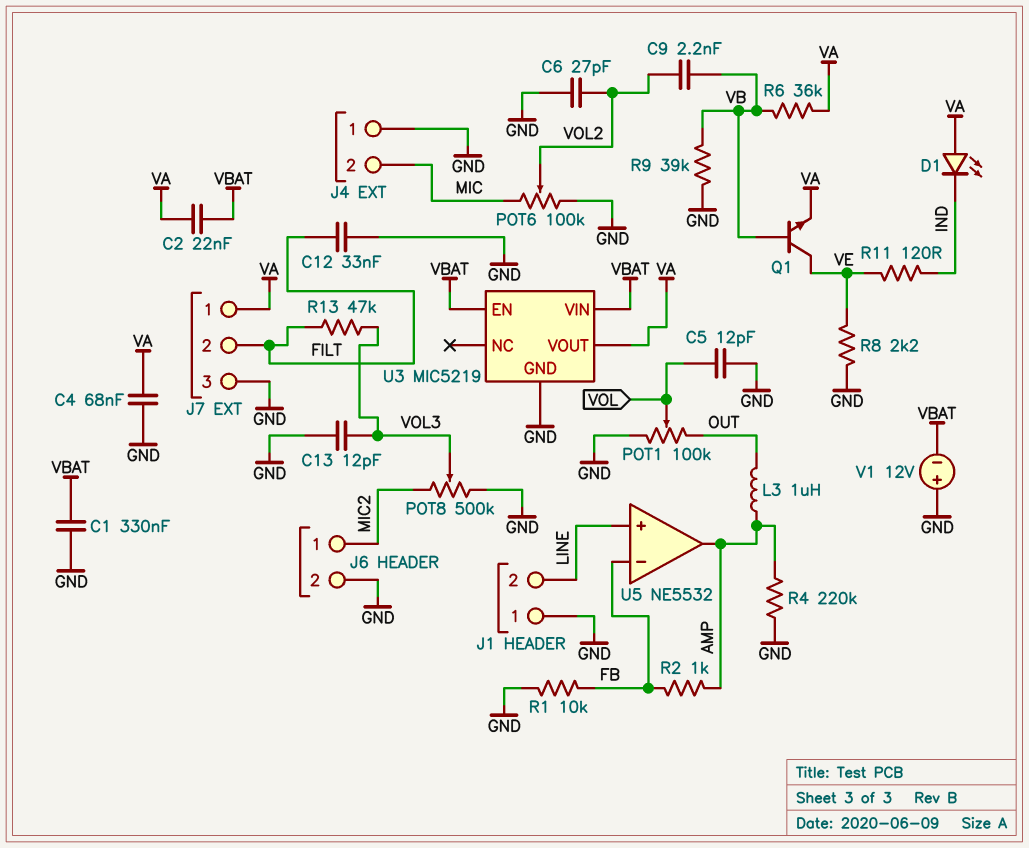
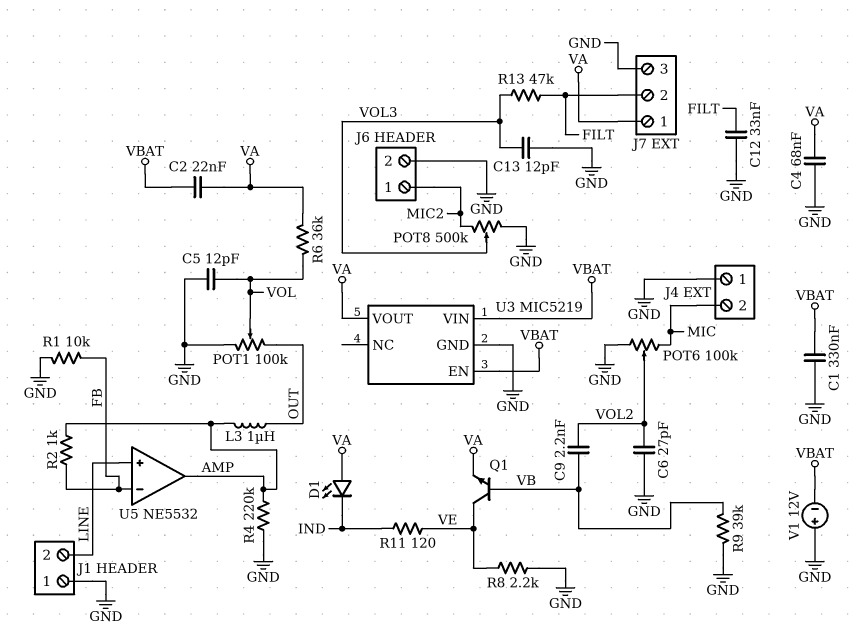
R6: 36k (VA, VB) -> 36k (VA, VOL)

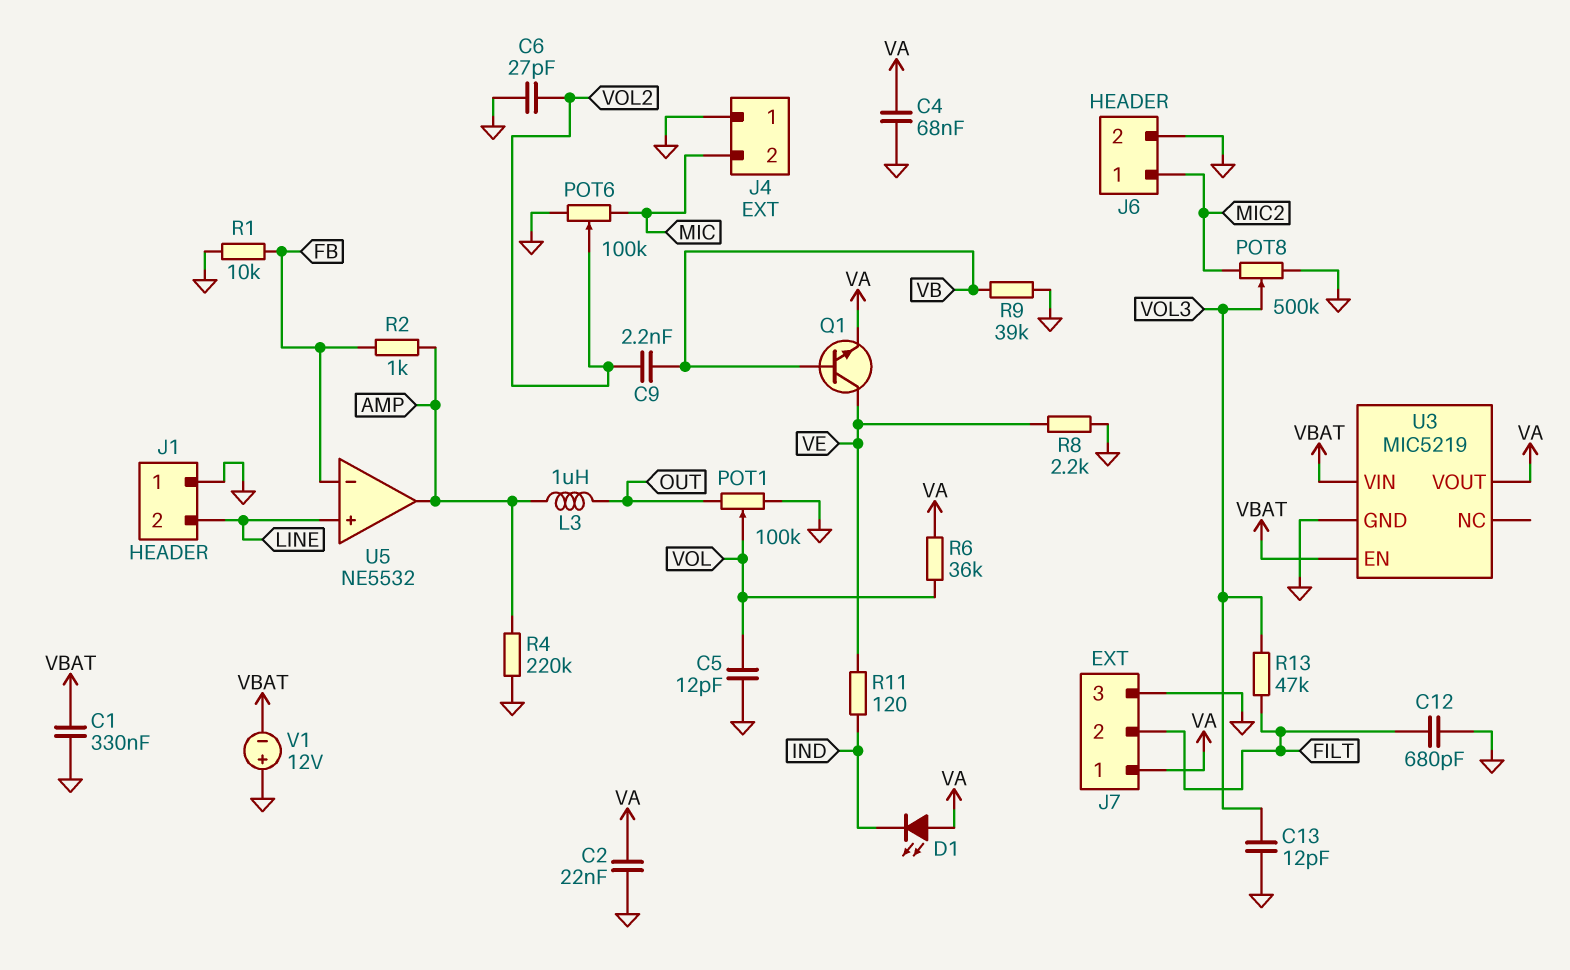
C2: 22nF (VA, VBAT) -> 22nF (GND, VA)
C12: 33nF (FILT, GND) -> 680pF (FILT, GND)

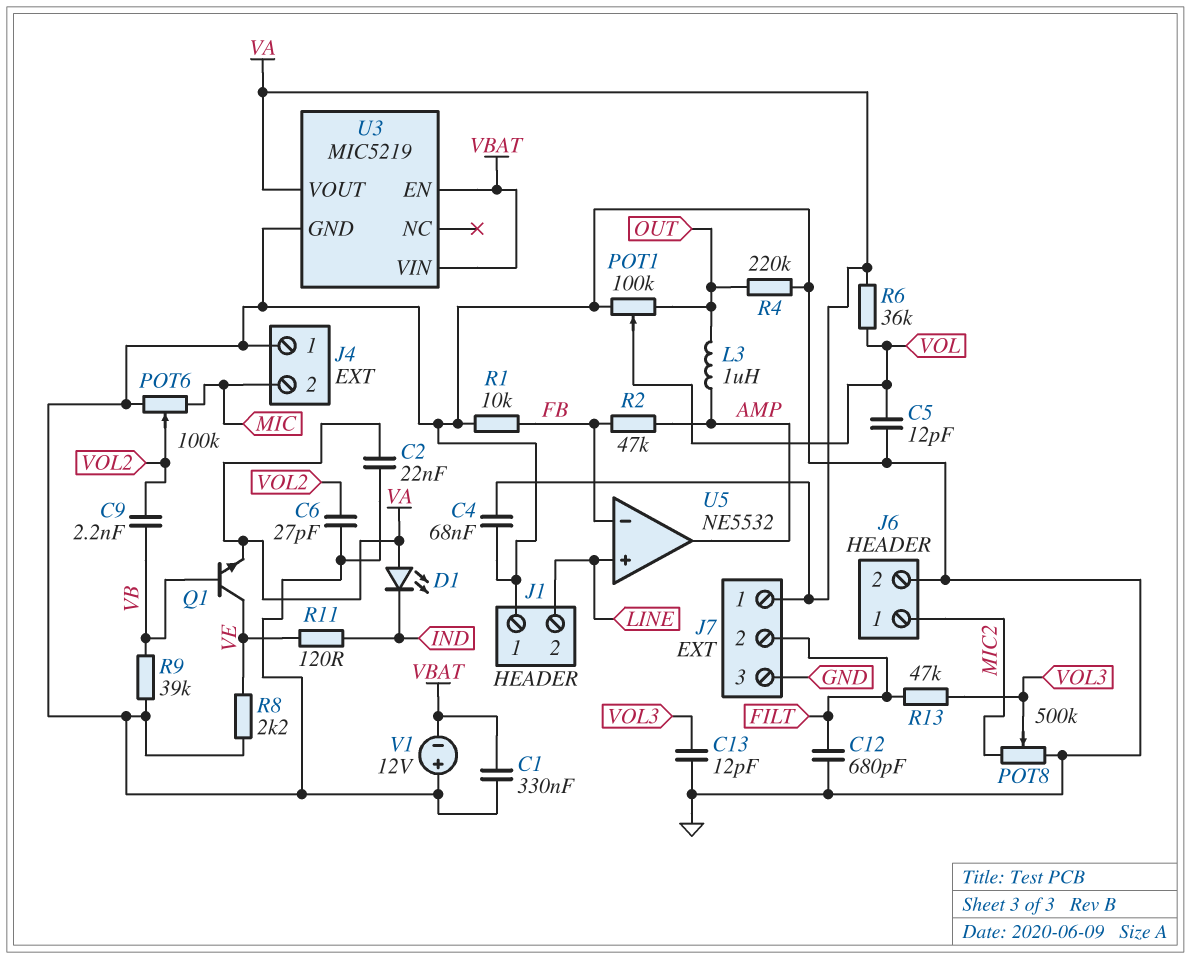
R2: 1k (AMP, FB) -> 47k (AMP, FB)
R4: 220k (AMP, GND) -> 220k (GND, OUT)

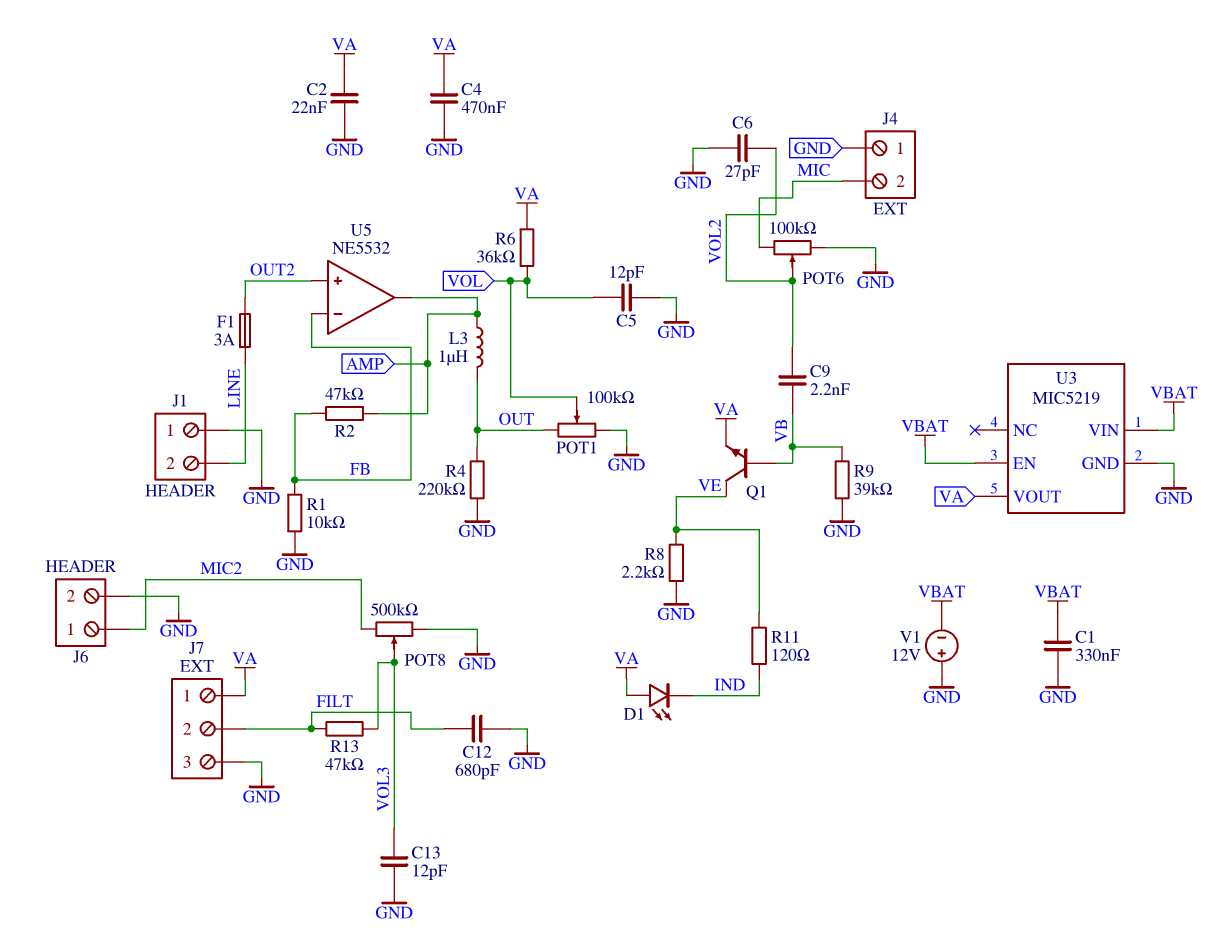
C4: 68nF (GND, VA) -> 470nF (GND, VA)
F1: none -> 3A (LINE, OUT2)
U5 pin in+: LINE -> OUT2

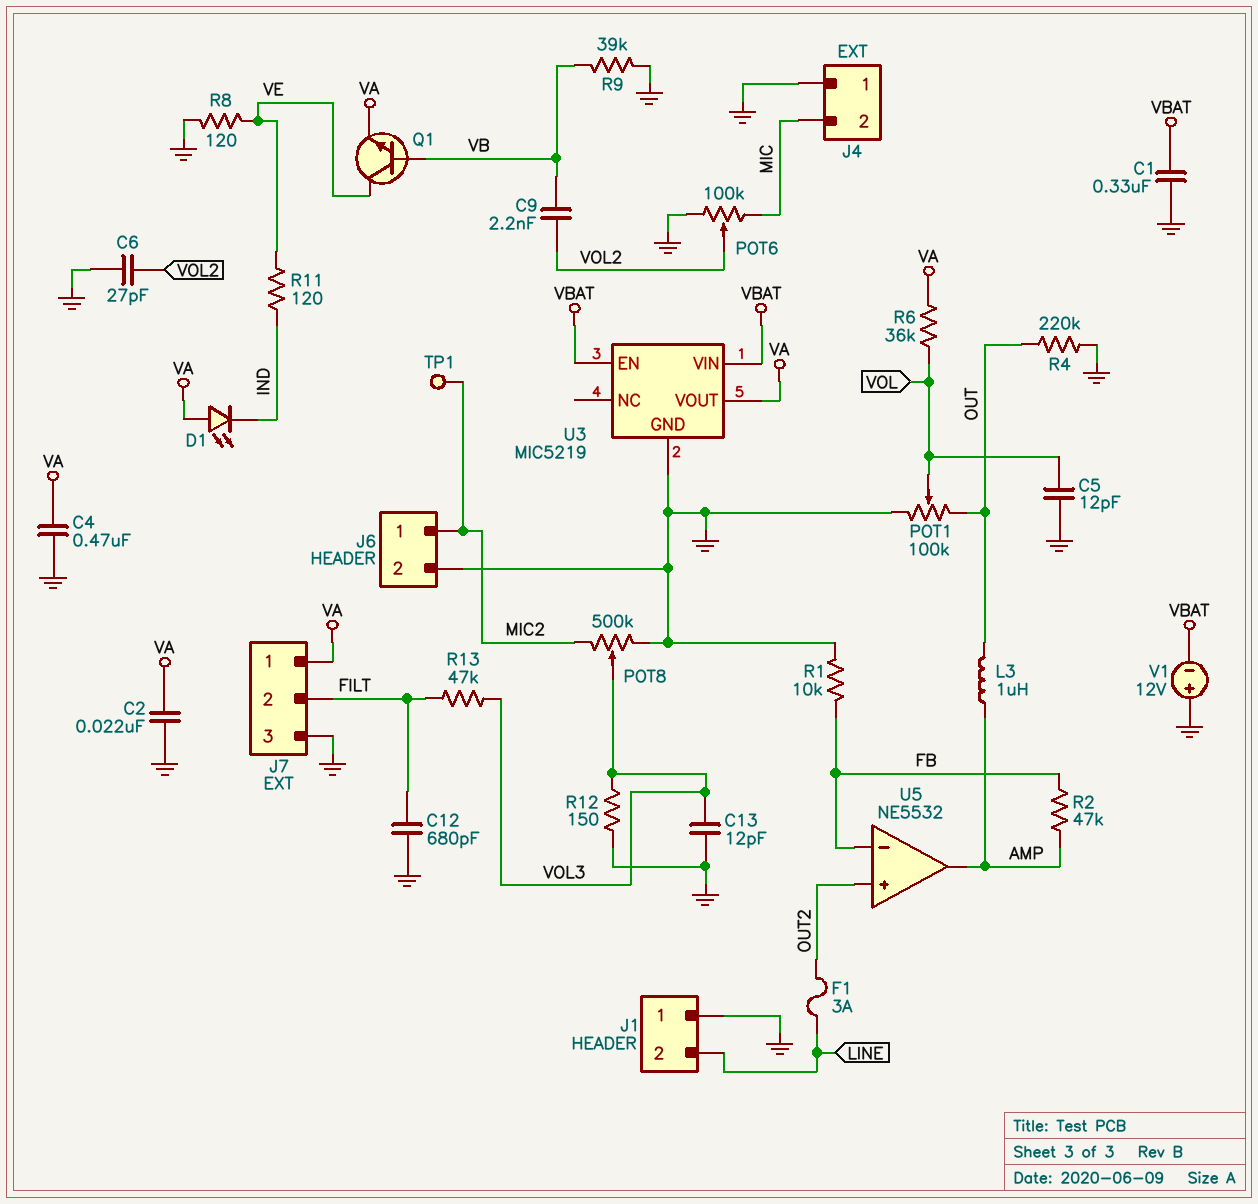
R8: 2.2k (GND, VE) -> 120 (GND, VE)
R12: none -> 150 (GND, VOL3)
TP1: none -> test point (MIC2)

